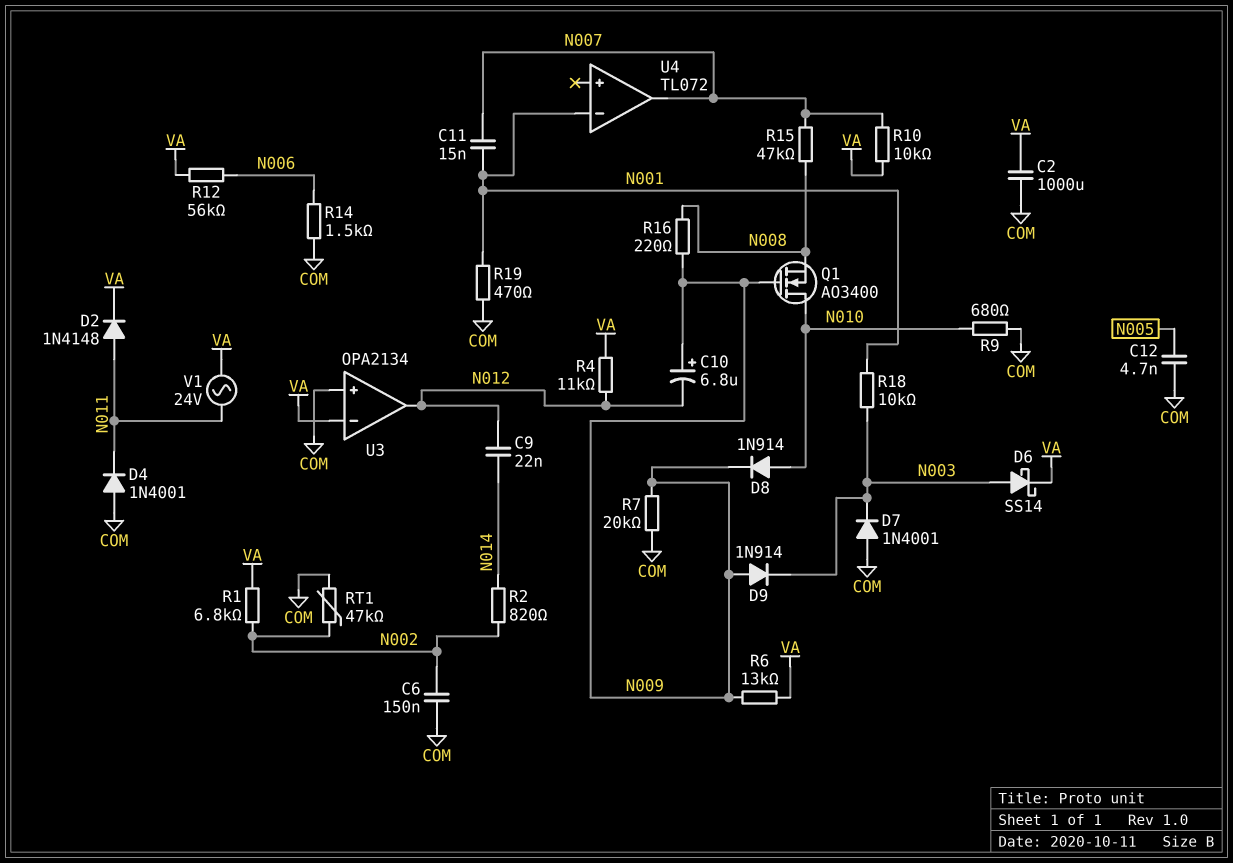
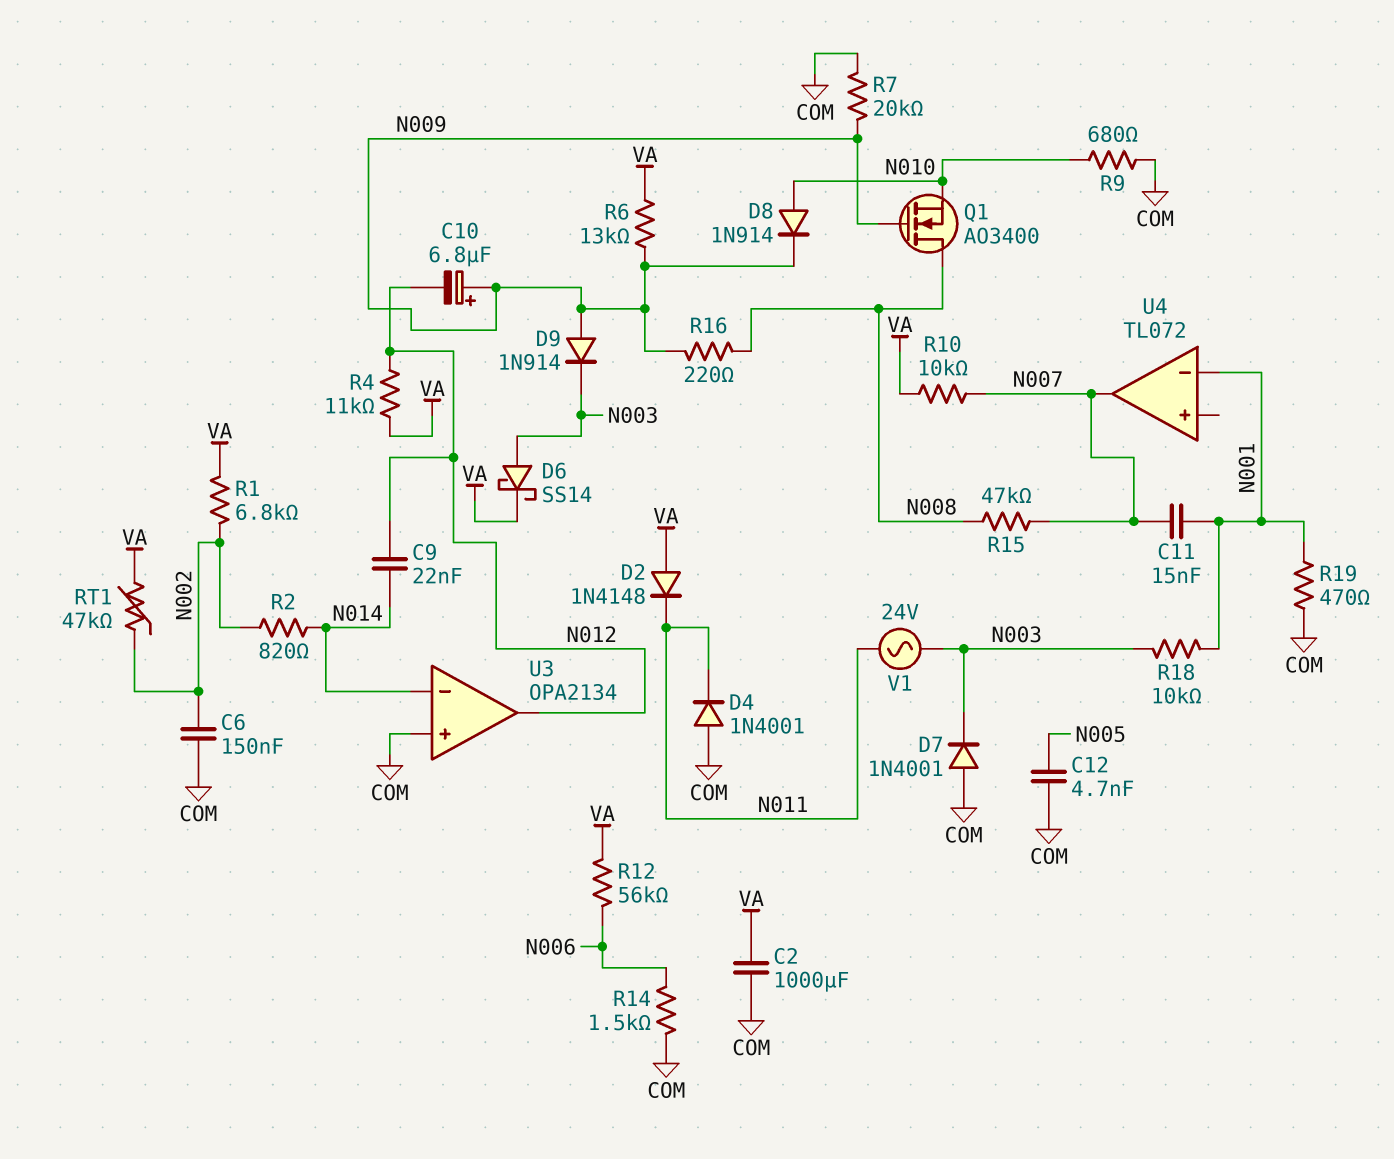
D2: diode 1N4148 (A N011, K VA) -> diode 1N4148 (A VA, K N011)
Q1: NMOS AO3400 (G N009, D N010, S N008) -> NMOS AO3400 (G N009, D N008, S N010)
RT1: 47k (COM, N002) -> 47k (N002, VA)
U3 pin in-: VA -> N014
V1: AC 24V (N011, VA) -> AC 24V (N003, N011)

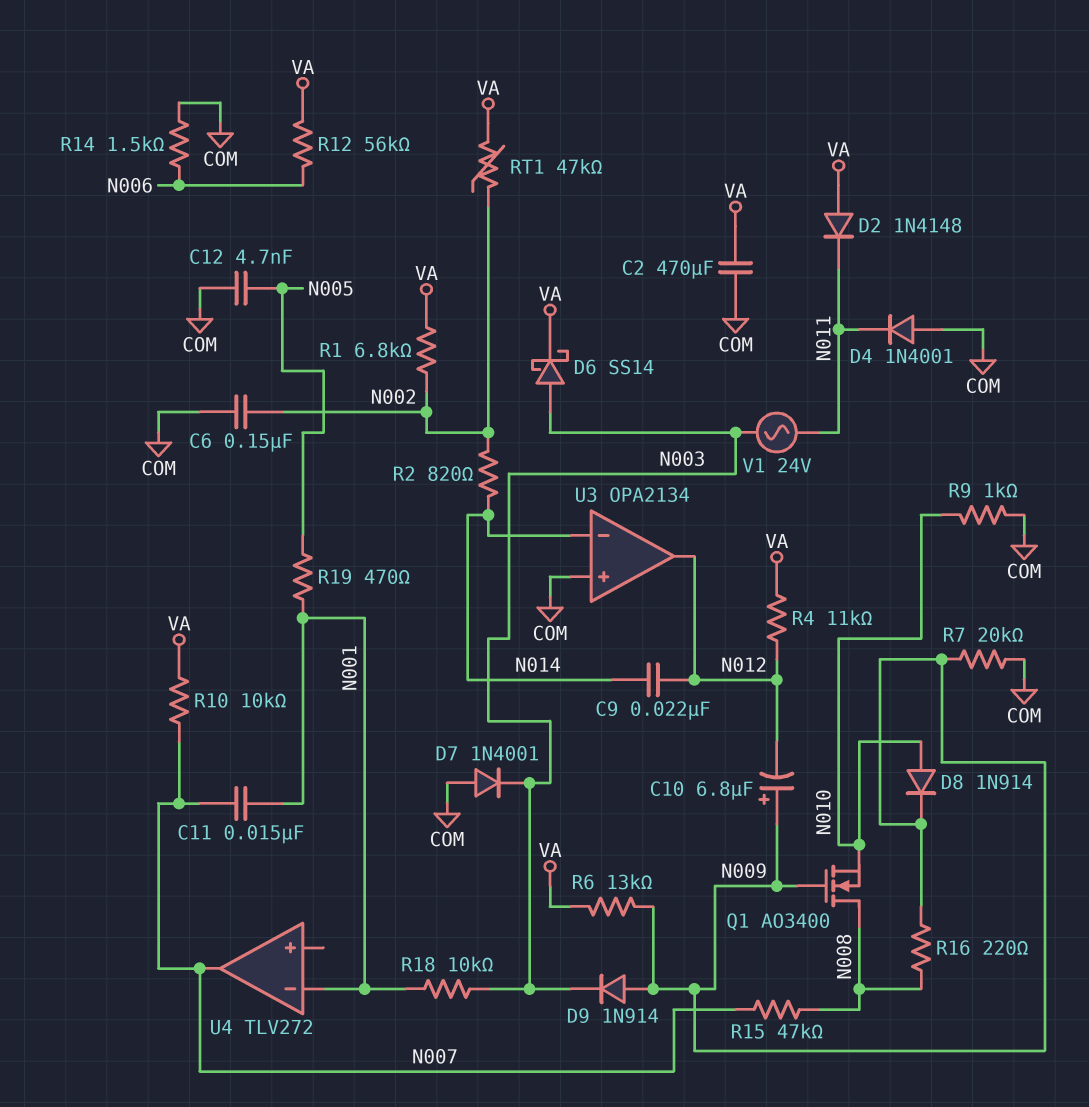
C2: 1000uF (COM, VA) -> 470uF (COM, VA)
R9: 680 (COM, N010) -> 1k (COM, N010)
R19: 470 (COM, N001) -> 470 (N001, N005)
U4: TL072 -> TLV272

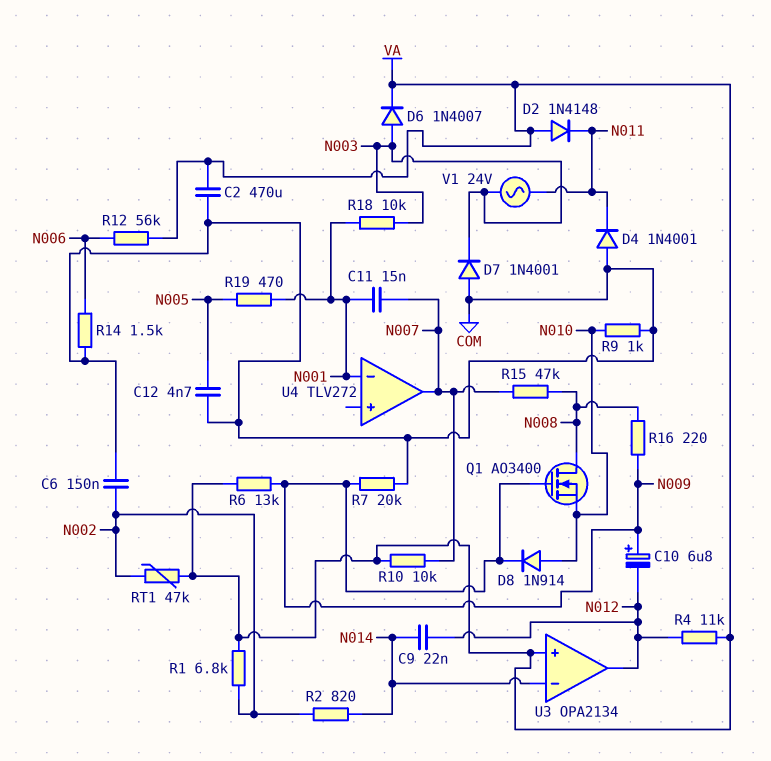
D6: schottky SS14 (A N003, K VA) -> diode 1N4007 (A N003, K VA)
D9: diode 1N914 (A N009, K N003) -> none
U3 pin in+: COM -> VA

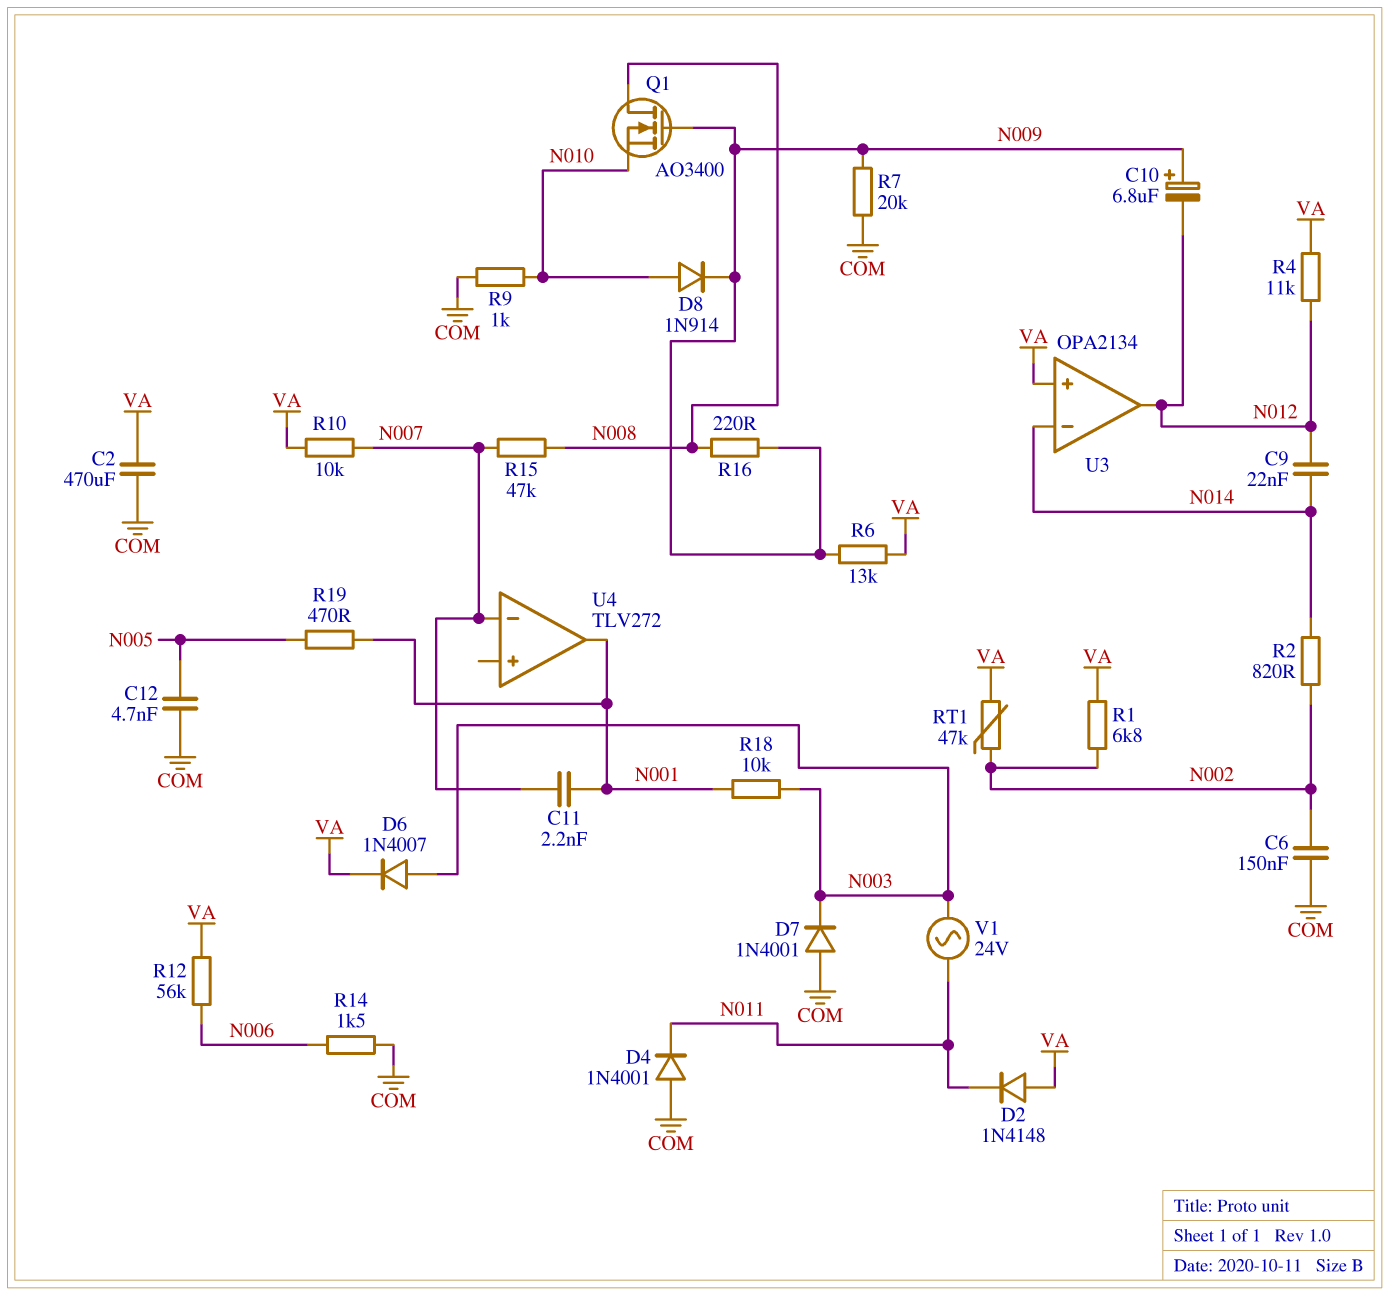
C11: 15nF (N001, N007) -> 2.2nF (N001, N007)
U4 pin in-: N001 -> N007
U4 pin out: N007 -> N001

